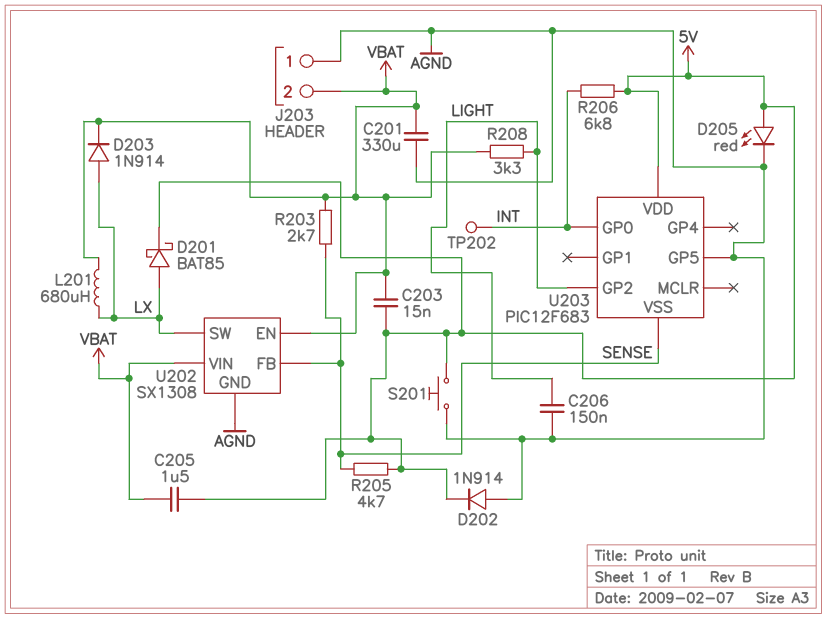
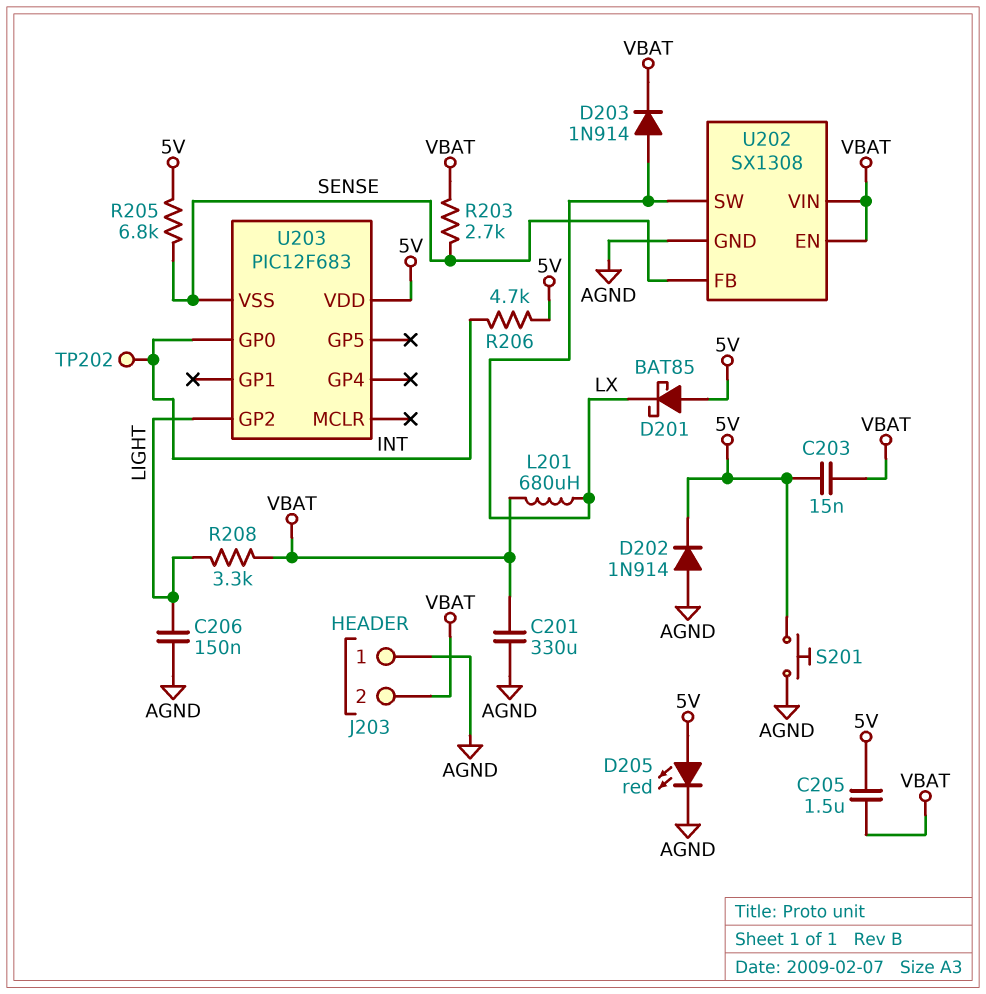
D201: schottky BAT85 (A LX, K 5V) -> schottky BAT85 (A 5V, K LX)
R205: 4.7k (5V, SENSE) -> 6.8k (5V, SENSE)
R206: 6.8k (5V, INT) -> 4.7k (5V, INT)
U203 pin GP5: AGND -> none

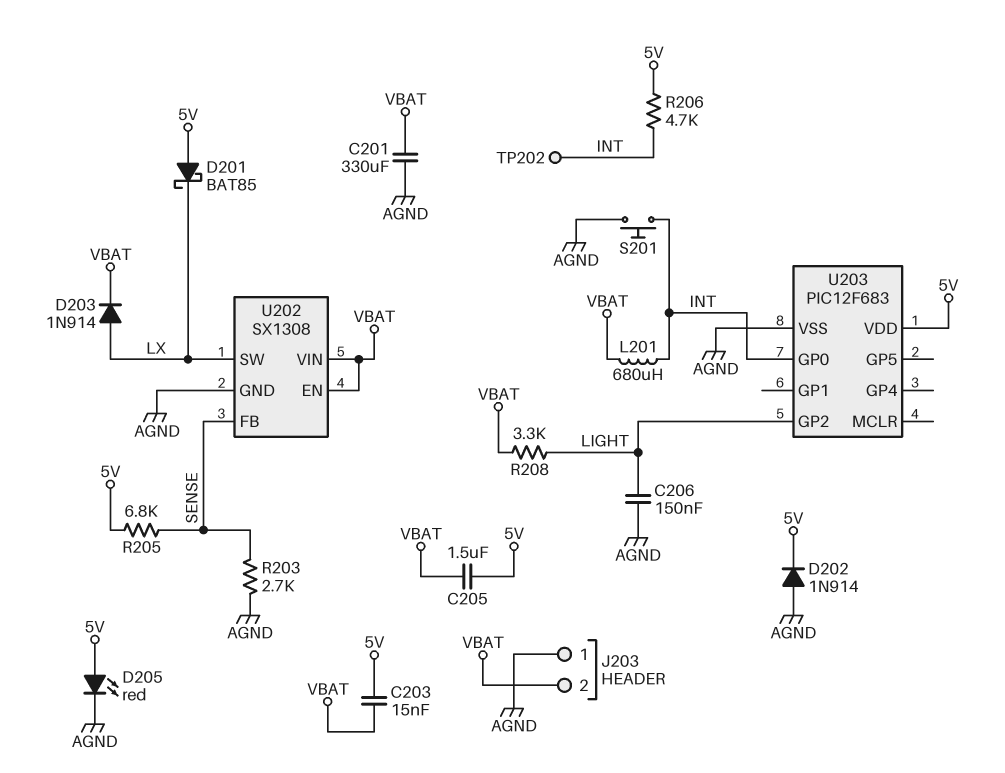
L201: 680uH (LX, VBAT) -> 680uH (INT, VBAT)
R203: 2.7k (SENSE, VBAT) -> 2.7k (AGND, SENSE)
S201: button (5V, AGND) -> button (AGND, INT)
U203 pin VSS: SENSE -> AGND

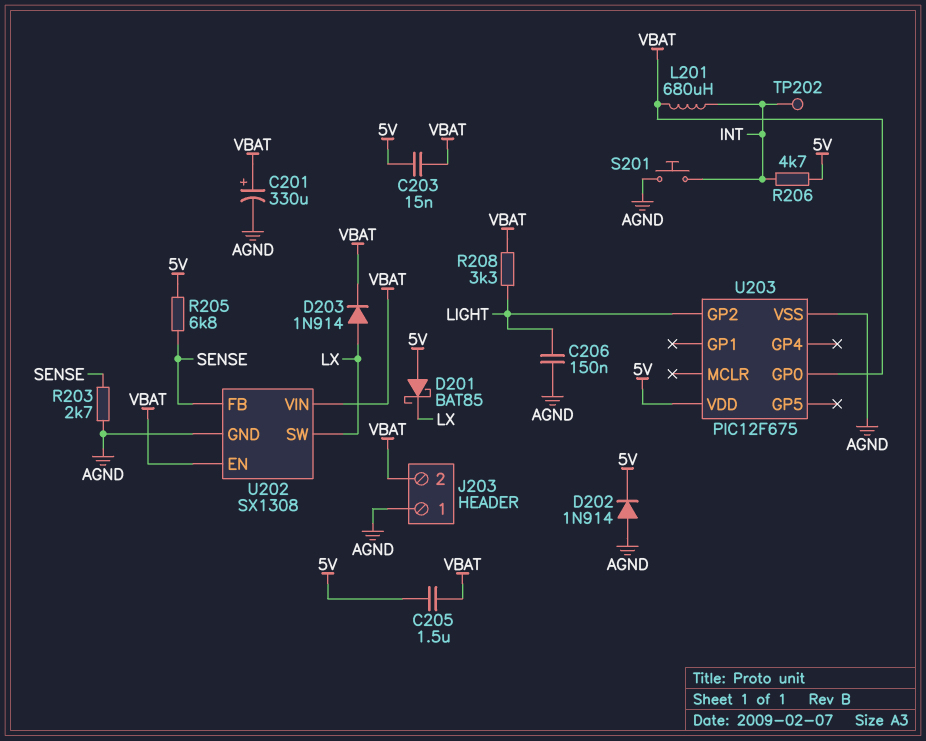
C201: 330uF (AGND, VBAT) -> 330uF (plus VBAT, minus AGND)
D205: LED red (A 5V, K AGND) -> none
U203: PIC12F683 -> PIC12F675
U203 pin GP0: INT -> VBAT

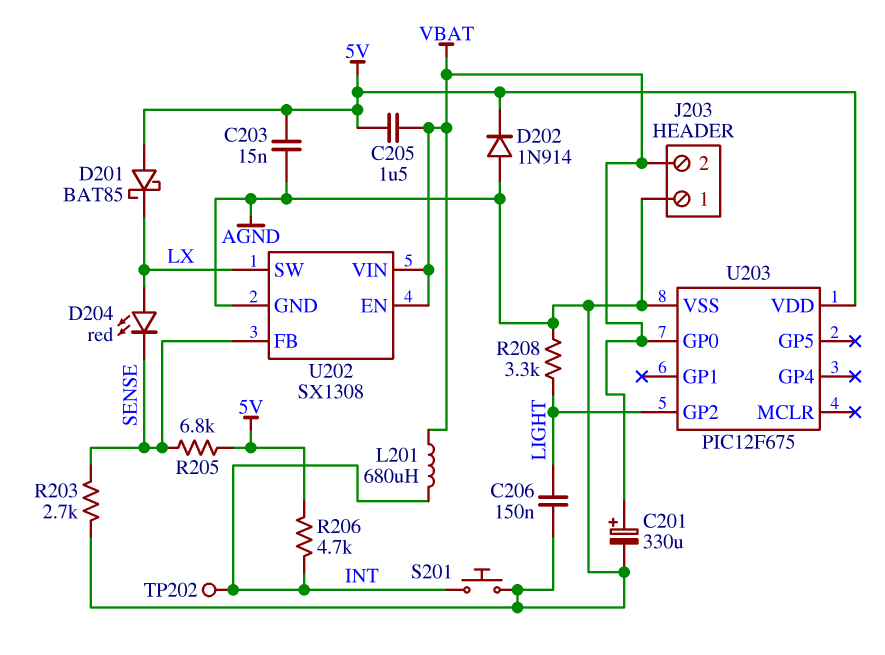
C203: 15nF (5V, VBAT) -> 15nF (5V, AGND)
D203: diode 1N914 (A LX, K VBAT) -> none
D204: none -> LED red (A LX, K SENSE)
R208: 3.3k (LIGHT, VBAT) -> 3.3k (AGND, LIGHT)

